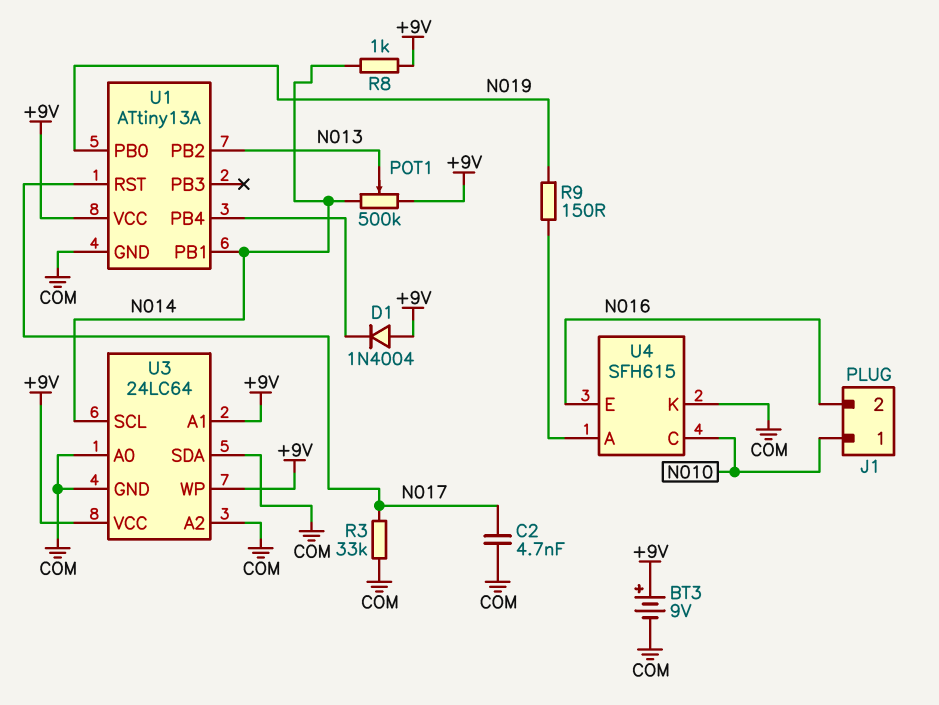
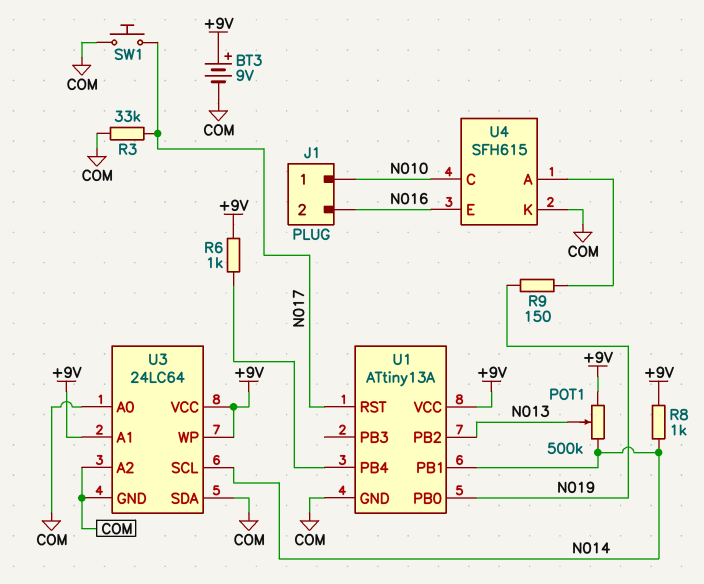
C2: 4.7nF (COM, N017) -> none
D1: diode 1N4004 (A +9V, K U1/PB4) -> none
R6: none -> 1k (+9V, U1/PB4)
SW1: none -> button (COM, N017)

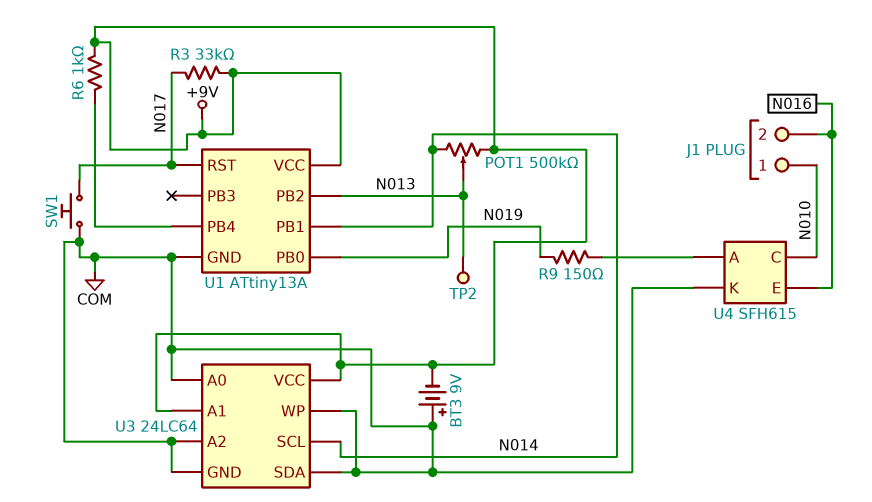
BT3: 9V (plus +9V, minus COM) -> 9V (plus COM, minus +9V)
R3: 33k (COM, N017) -> 33k (+9V, N017)
R8: 1k (+9V, N014) -> none
TP2: none -> test point (N013)
U3 pin WP: +9V -> COM

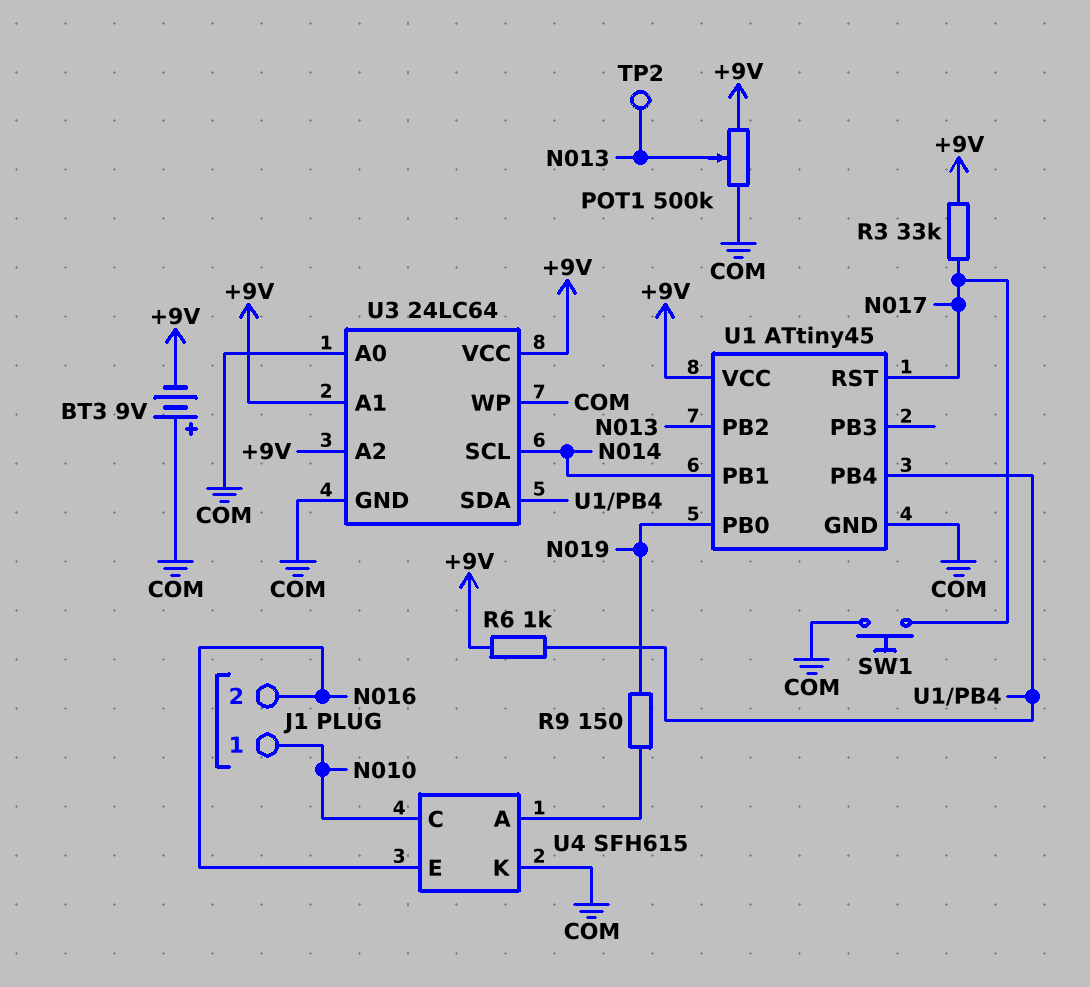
POT1: 500k (+9V, N014, wiper N013) -> 500k (+9V, COM, wiper N013)
U1: ATtiny13A -> ATtiny45
U3 pin A2: COM -> +9V
U3 pin SDA: COM -> U1/PB4

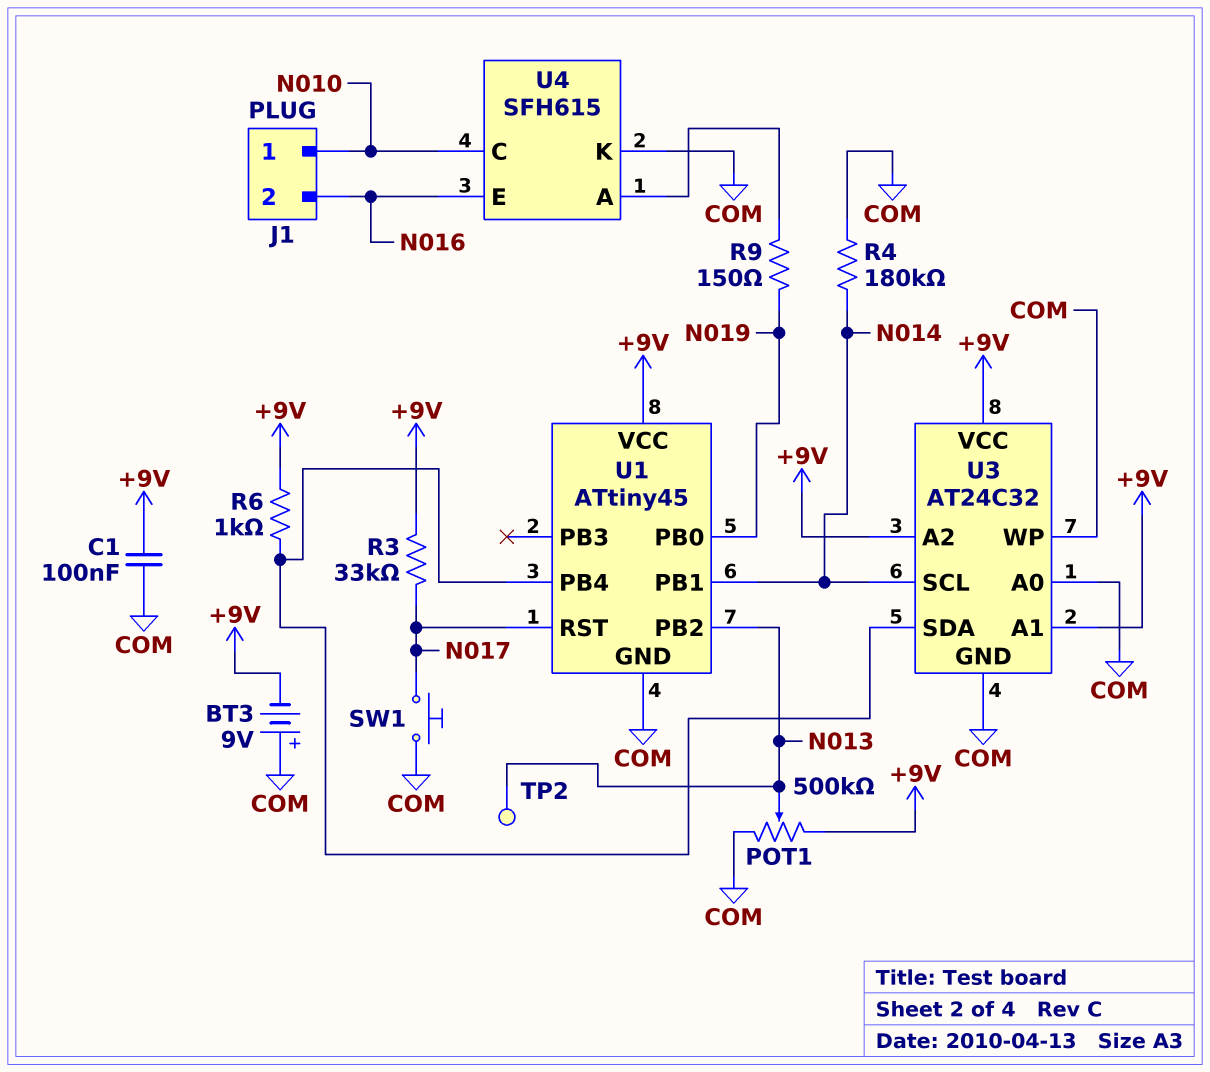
C1: none -> 100nF (+9V, COM)
R4: none -> 180k (COM, N014)
U3: 24LC64 -> AT24C32

